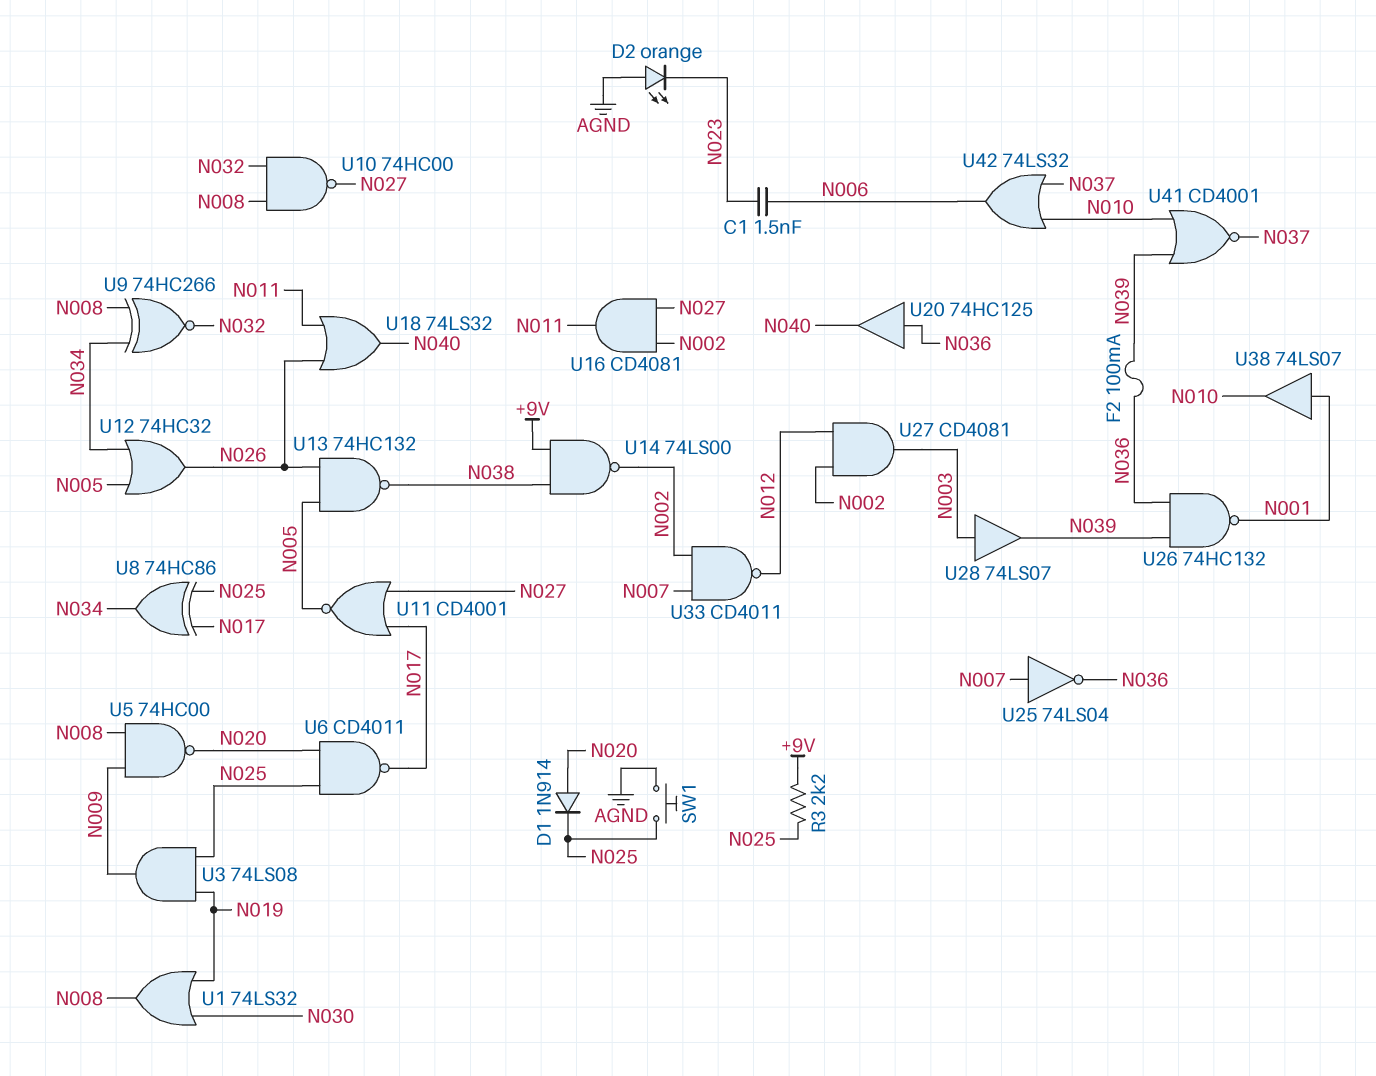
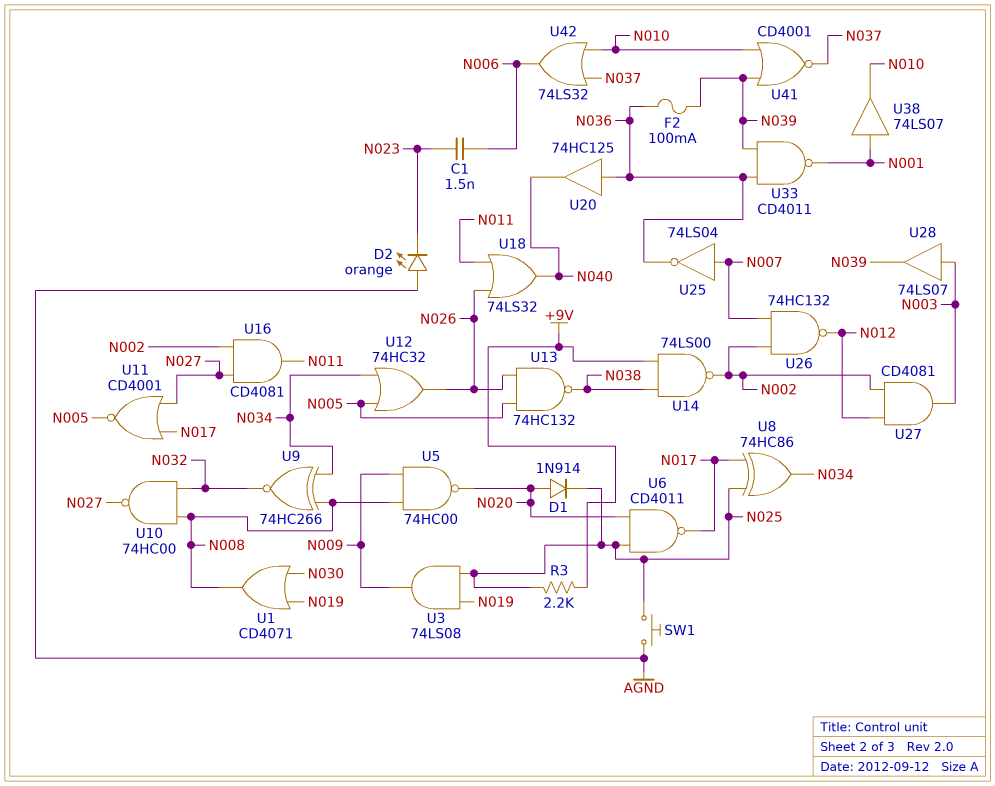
U1: OR 74LS32 (in N019, in N030, out N008) -> OR CD4071 (in N019, in N030, out N008)
U26: NAND 74HC132 (in N036, in N039, out N001) -> NAND 74HC132 (in N002, in N007, out N012)
U33: NAND CD4011 (in N002, in N007, out N012) -> NAND CD4011 (in N036, in N039, out N001)

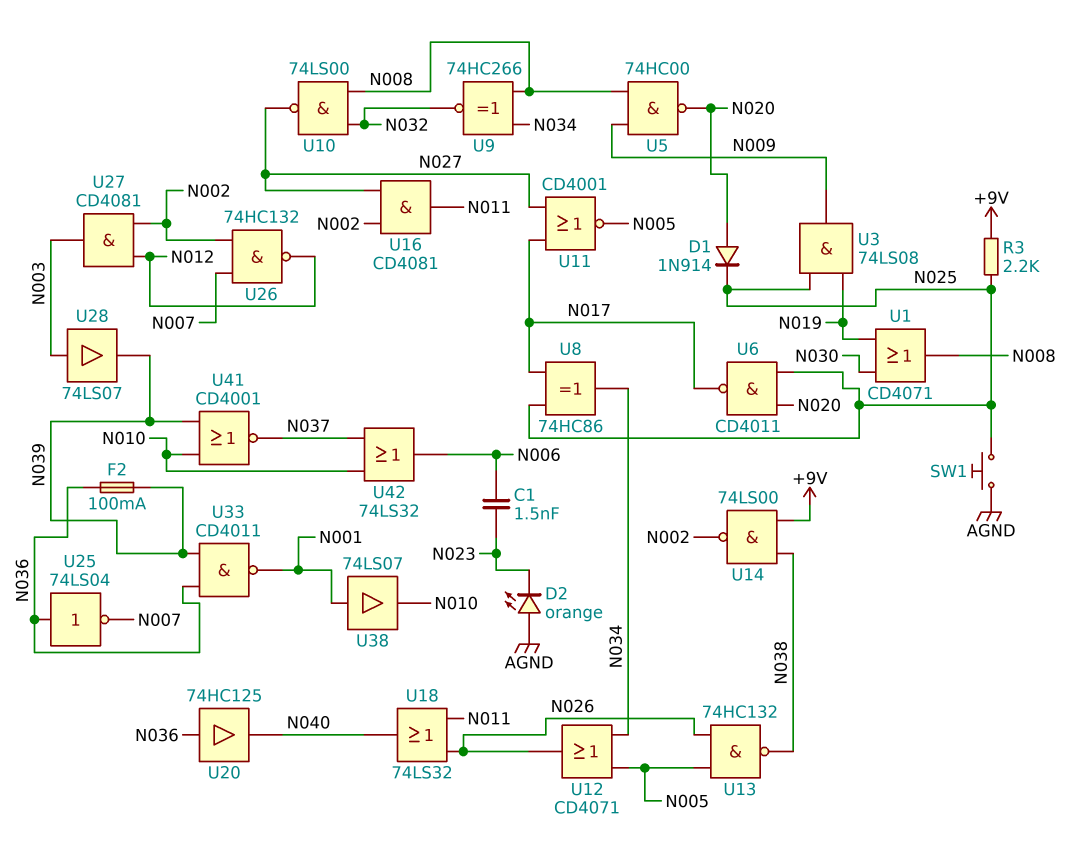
U10: NAND 74HC00 (in N008, in N032, out N027) -> NAND 74LS00 (in N008, in N032, out N027)
U12: OR 74HC32 (in N005, in N034, out N026) -> OR CD4071 (in N005, in N034, out N026)
U25: NOT 74LS04 (in N007, out N036) -> NOT 74LS04 (in N036, out N007)

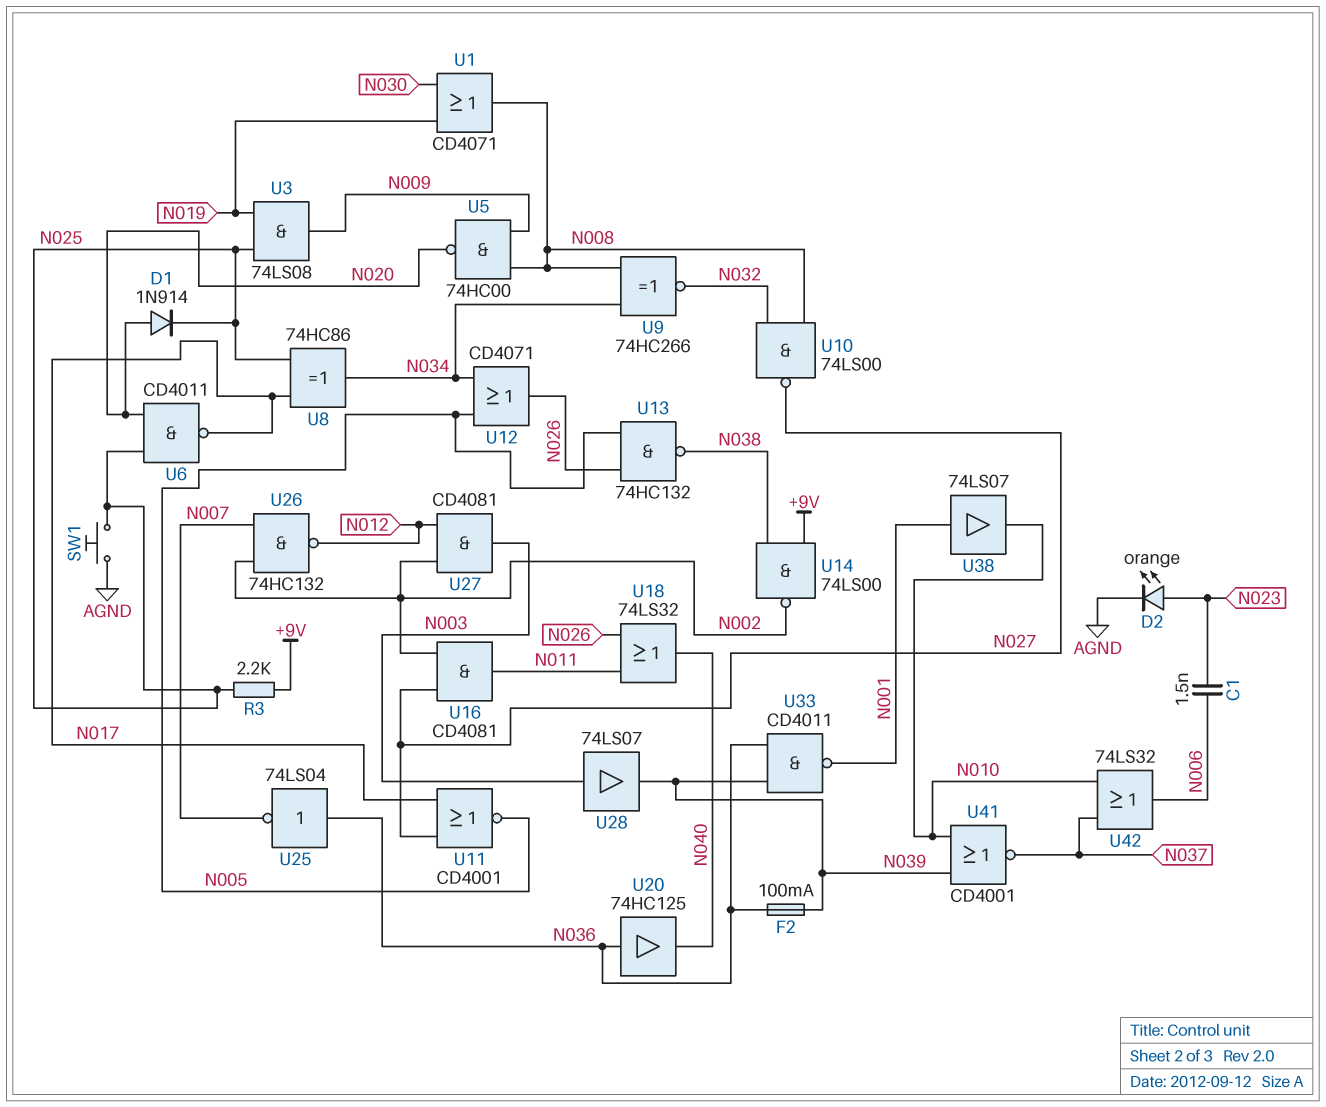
D2: LED orange (A AGND, K N023) -> LED orange (A N023, K AGND)

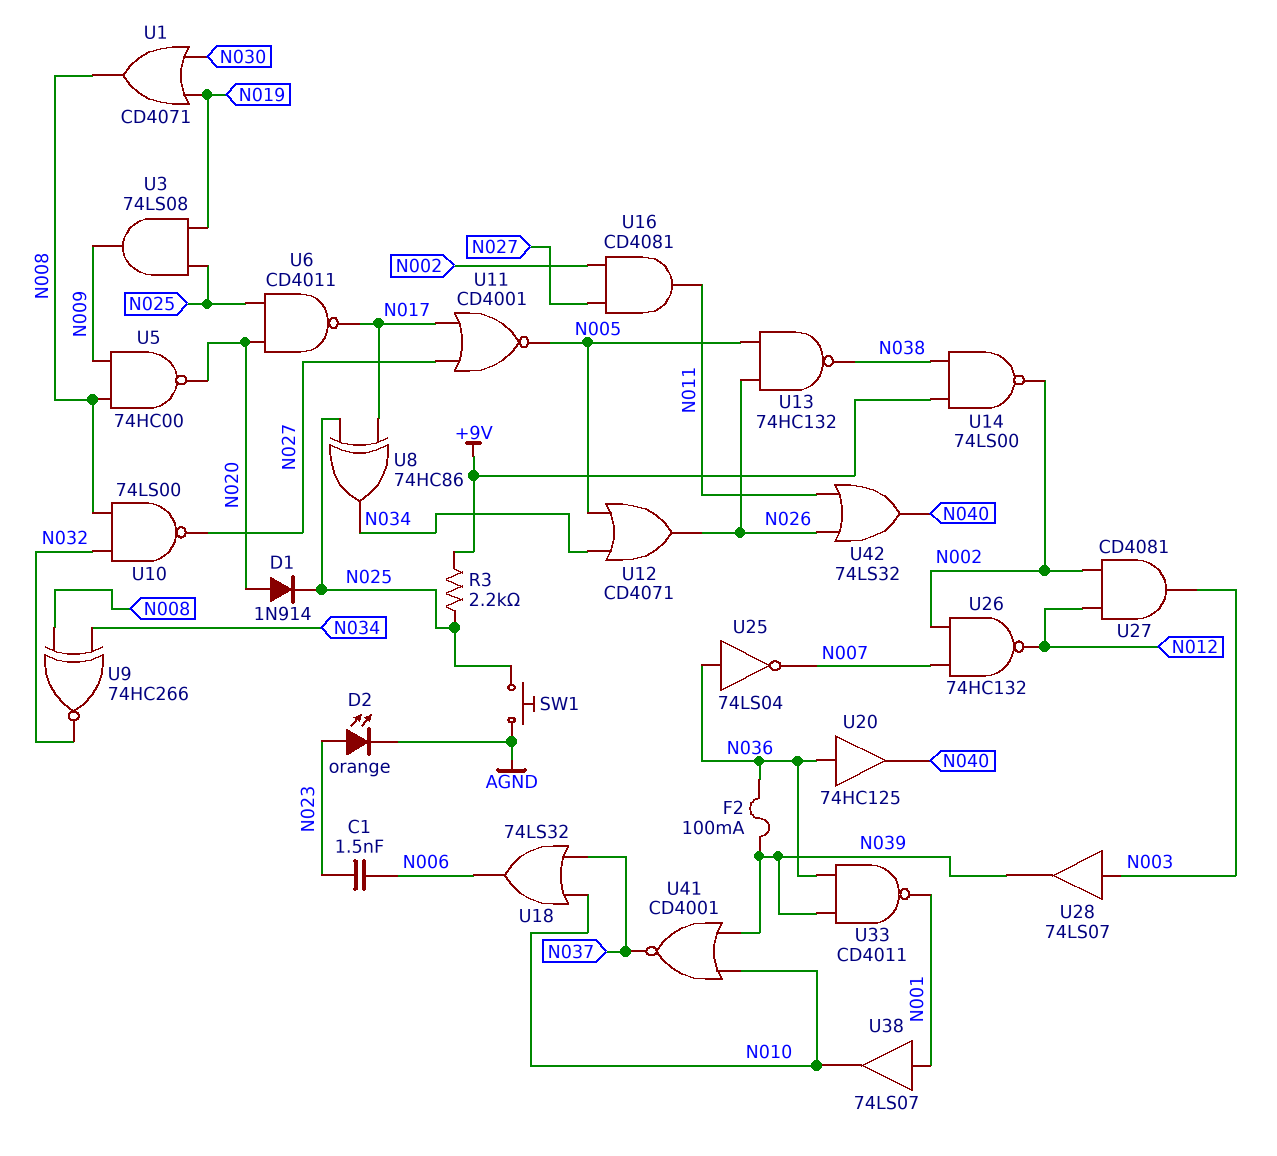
U18: OR 74LS32 (in N011, in N026, out N040) -> OR 74LS32 (in N010, in N037, out N006)
U42: OR 74LS32 (in N010, in N037, out N006) -> OR 74LS32 (in N011, in N026, out N040)

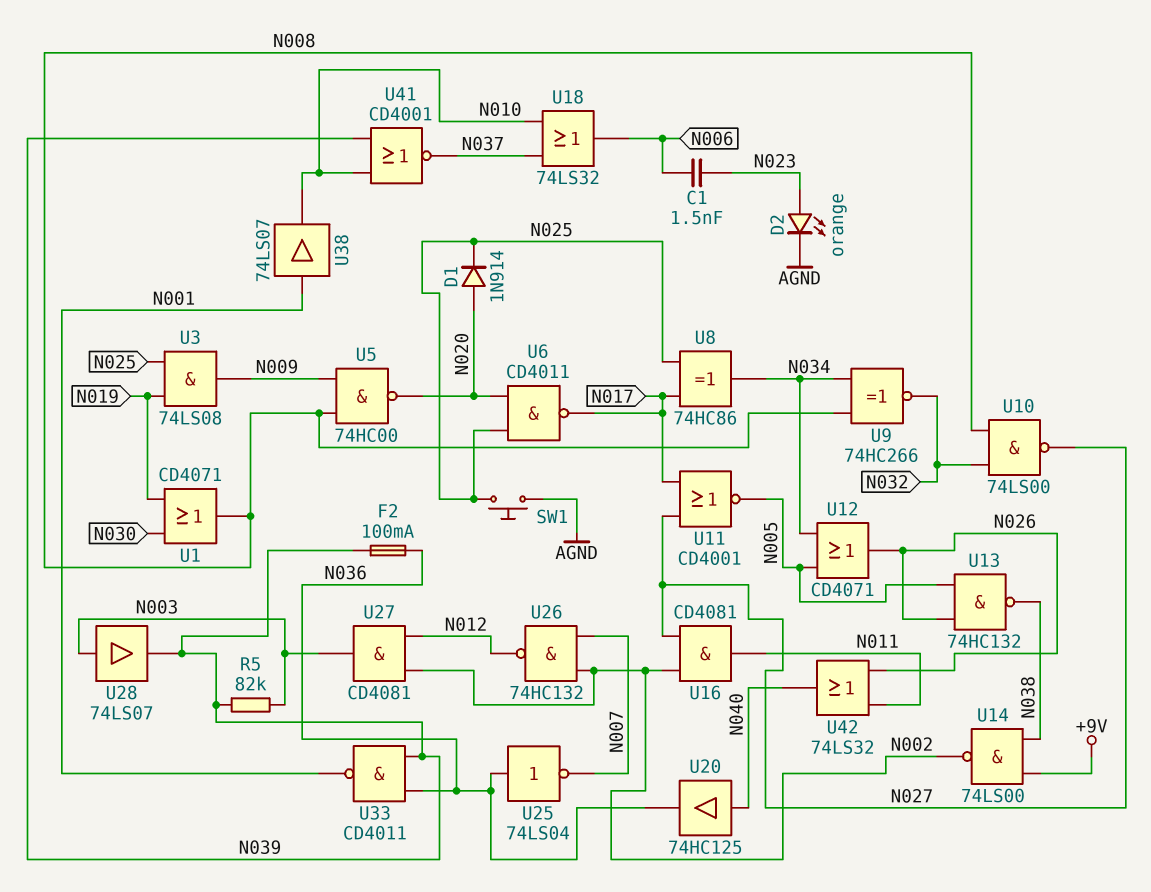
R3: 2.2k (+9V, N025) -> none
R5: none -> 82k (N003, N039)
U20: buffer 74HC125 (in N036, out N040) -> buffer 74HC125 (in N040, out N036)

